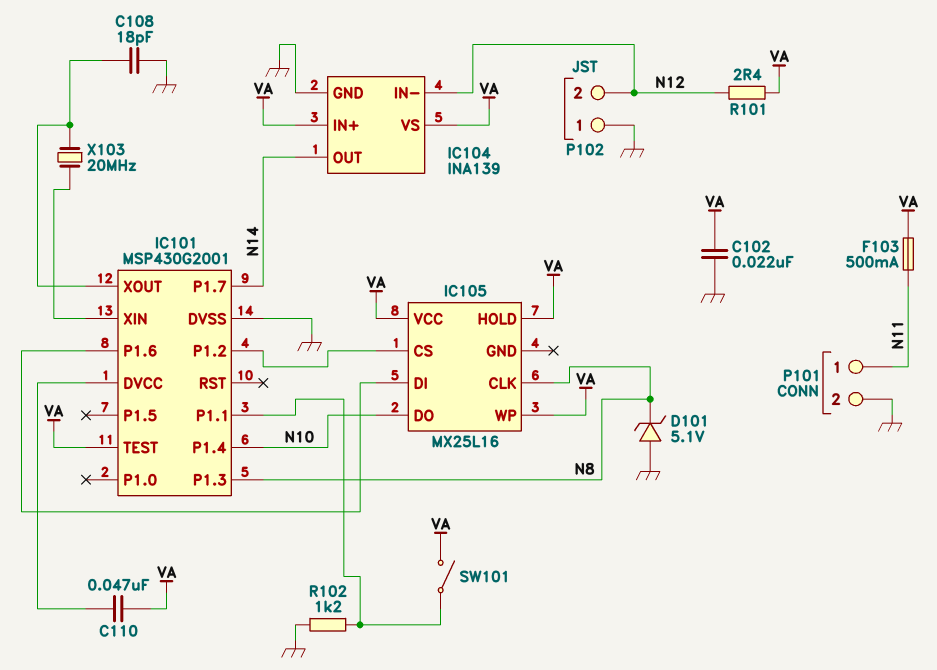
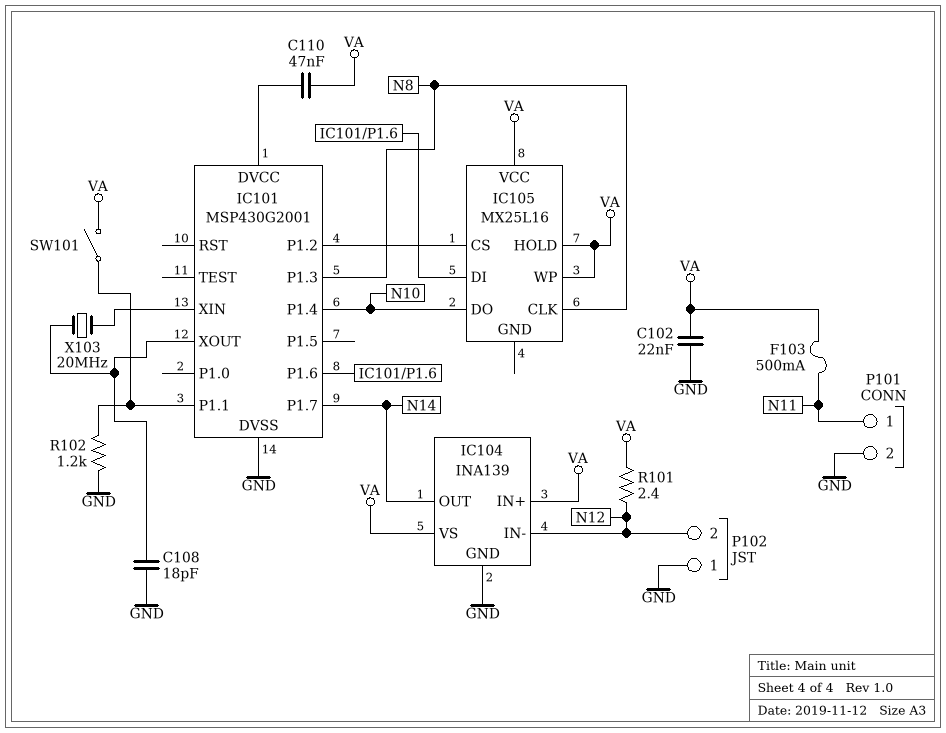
D101: zener 5.1V (A GND, K N8) -> none
IC101 pin TEST: VA -> none

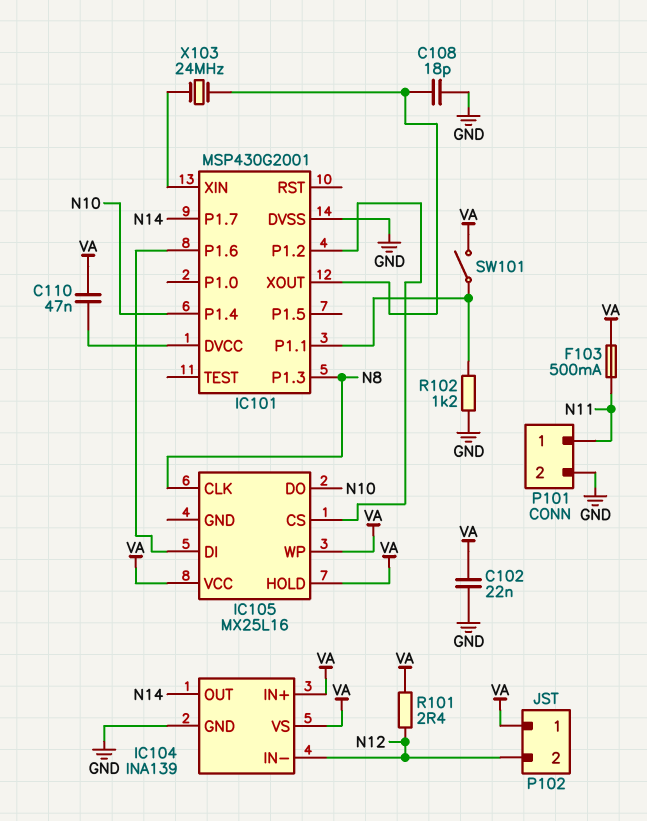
P102 pin 1: GND -> VA
X103: 20MHz (IC101/XIN, IC101/XOUT) -> 24MHz (IC101/XIN, IC101/XOUT)

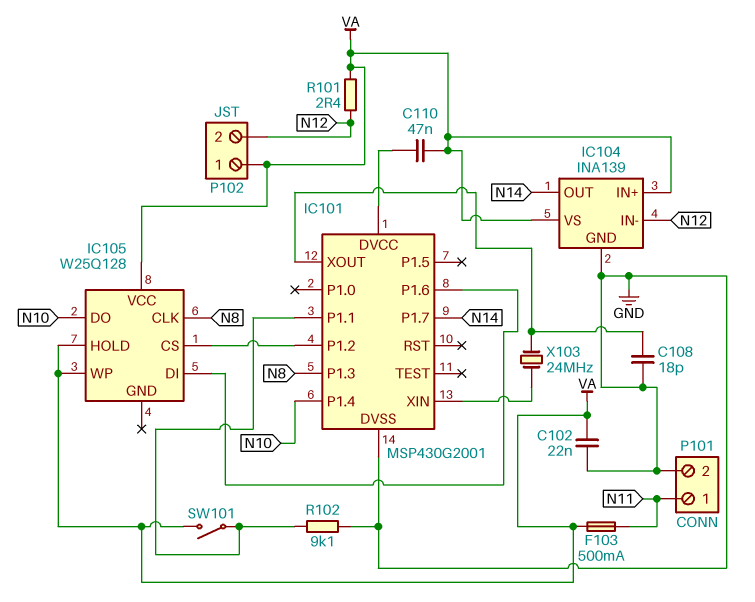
IC105: MX25L16 -> W25Q128
R102: 1.2k (GND, IC101/P1.1) -> 9.1k (GND, IC101/P1.1)

